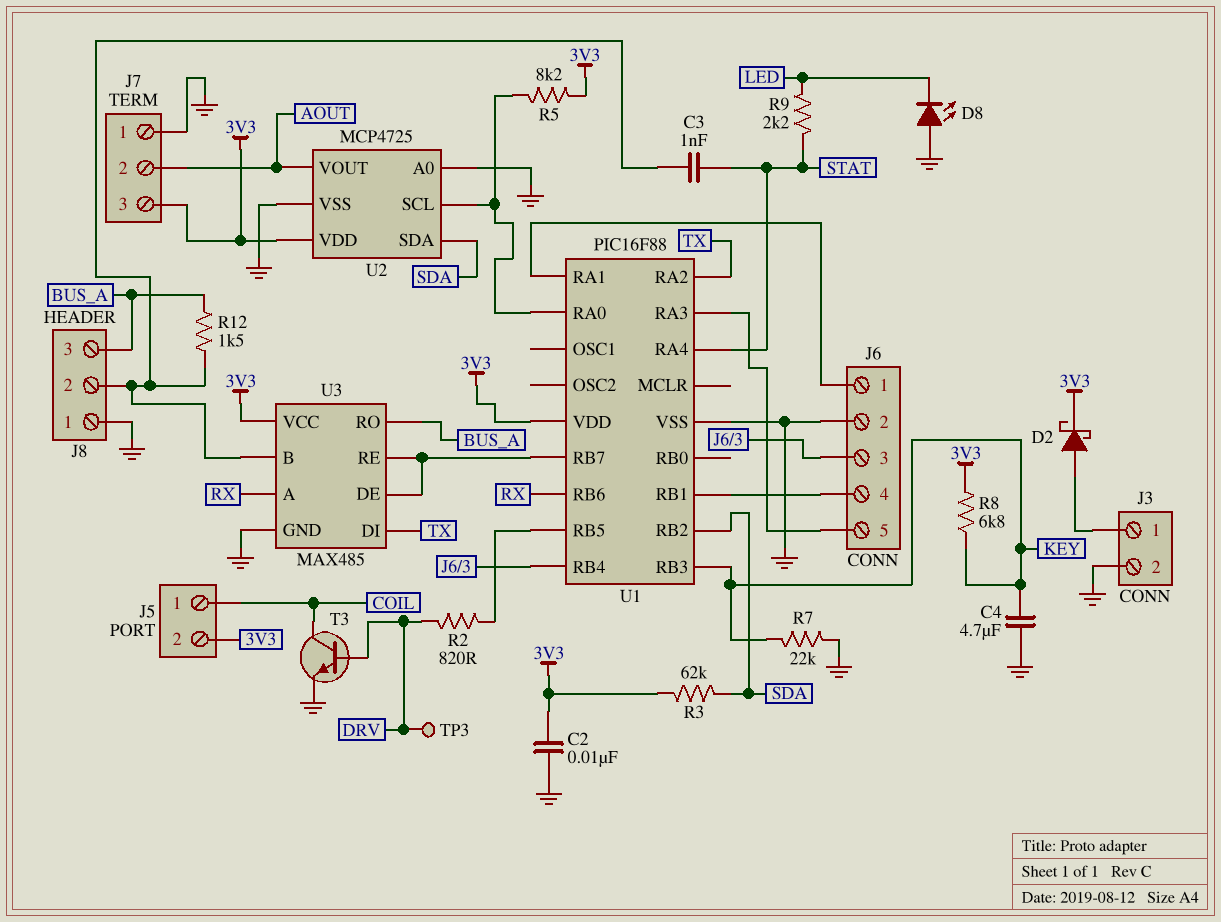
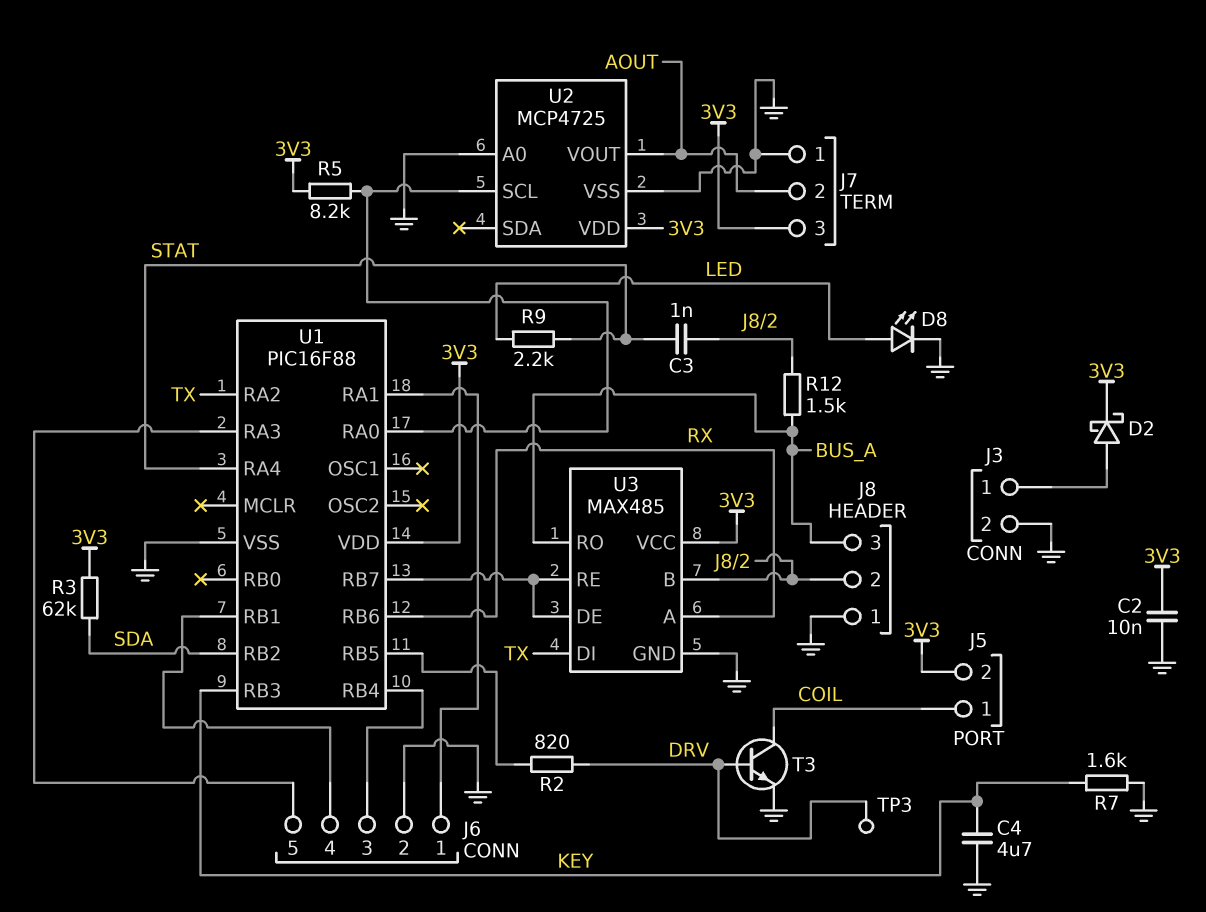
D8: LED (A GND, K LED) -> LED (A LED, K GND)
R7: 22k (GND, KEY) -> 1.6k (GND, KEY)
R8: 6.8k (3V3, KEY) -> none
U2 pin SDA: SDA -> none

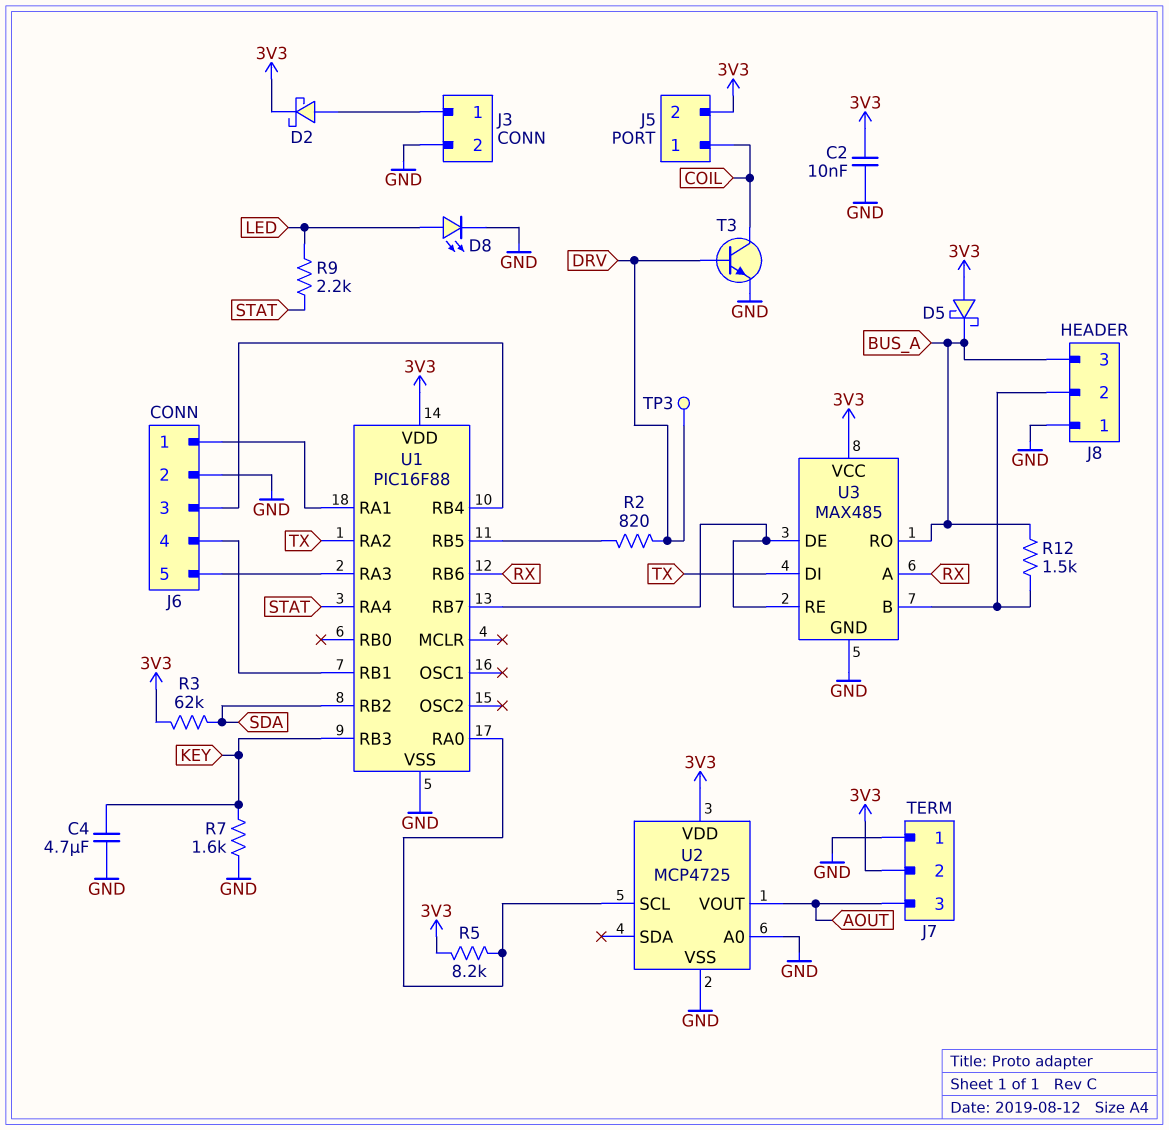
C3: 1nF (J8/2, STAT) -> none
D5: none -> schottky (A 3V3, K BUS_A)
J7 pin 2: AOUT -> 3V3
J7 pin 3: 3V3 -> AOUT

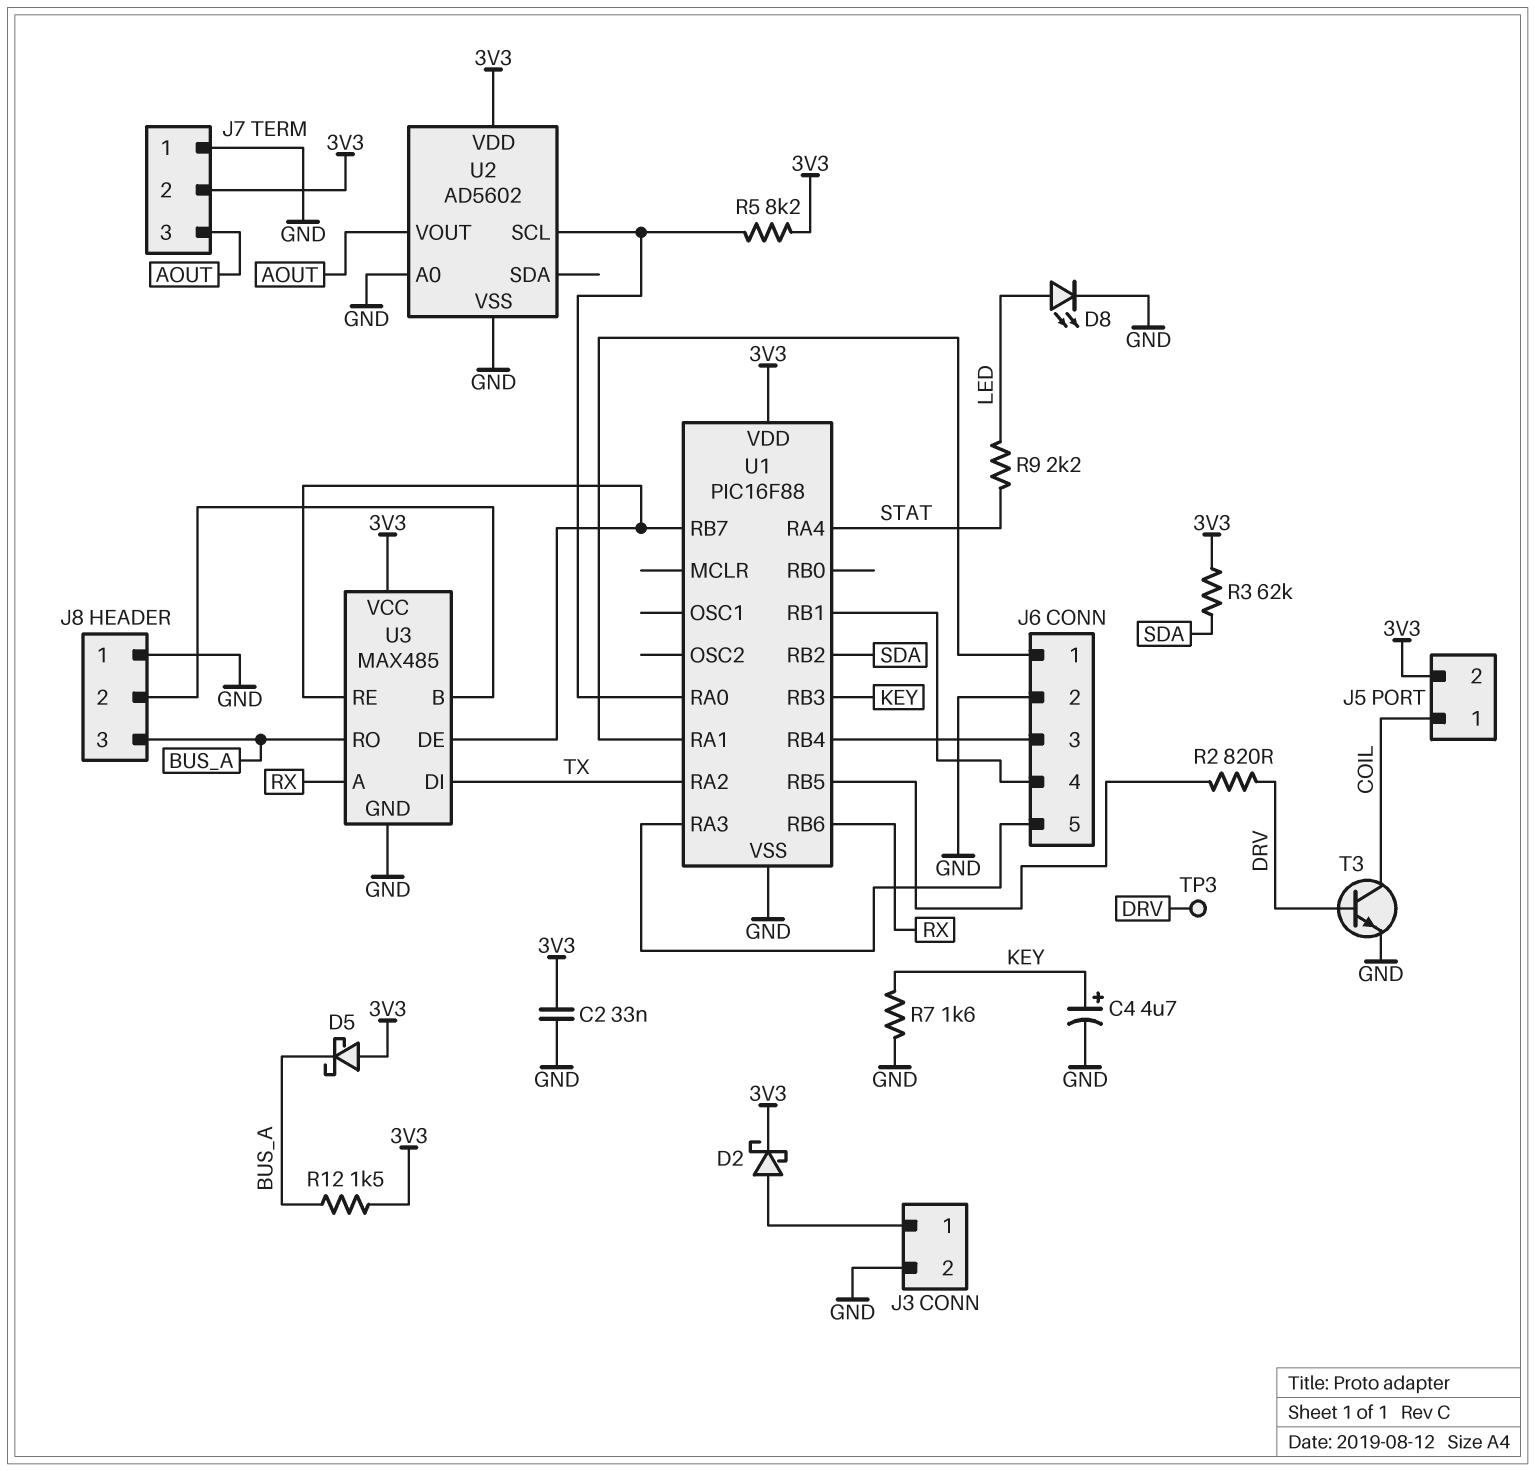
C2: 10nF (3V3, GND) -> 33nF (3V3, GND)
C4: 4.7uF (GND, KEY) -> 4.7uF (plus KEY, minus GND)
R12: 1.5k (BUS_A, J8/2) -> 1.5k (3V3, BUS_A)
U2: MCP4725 -> AD5602

